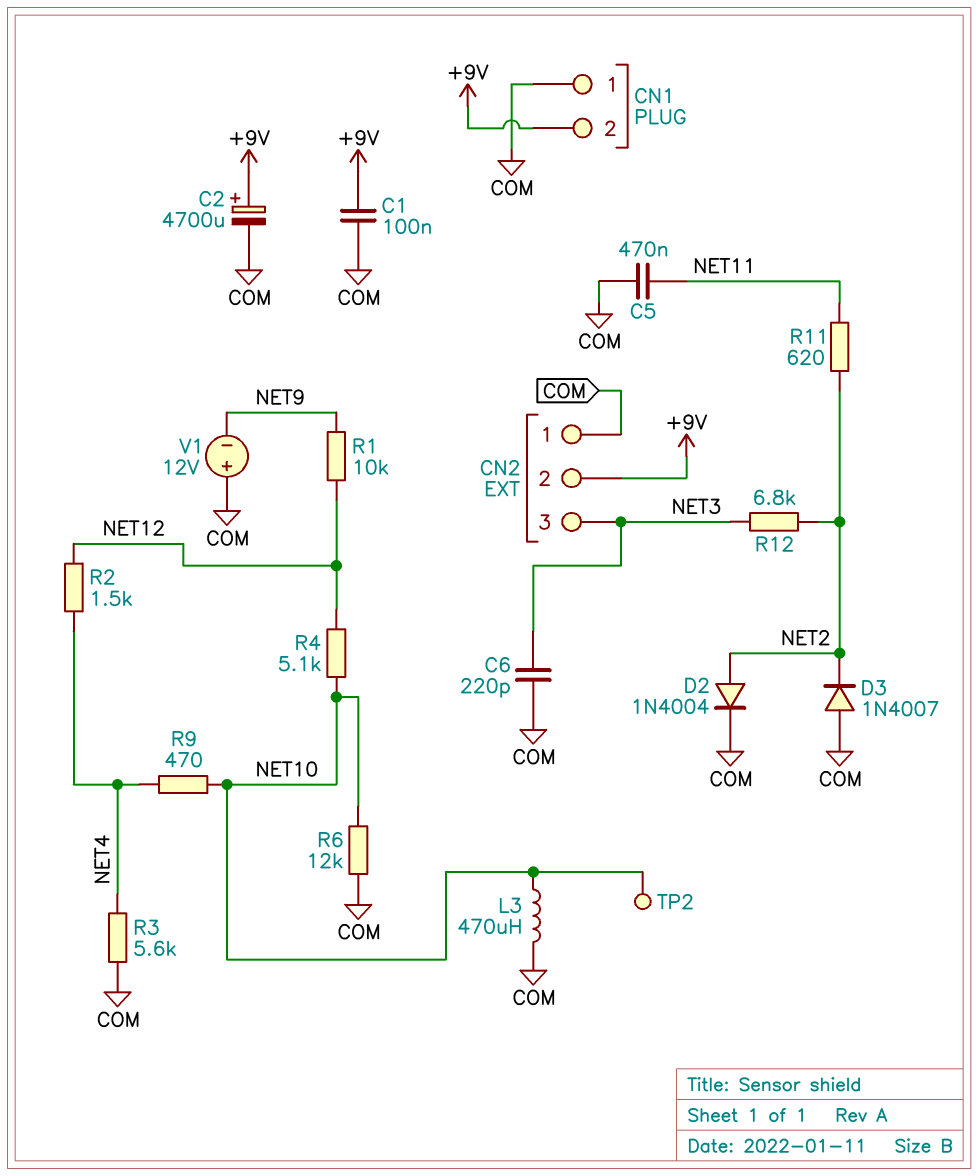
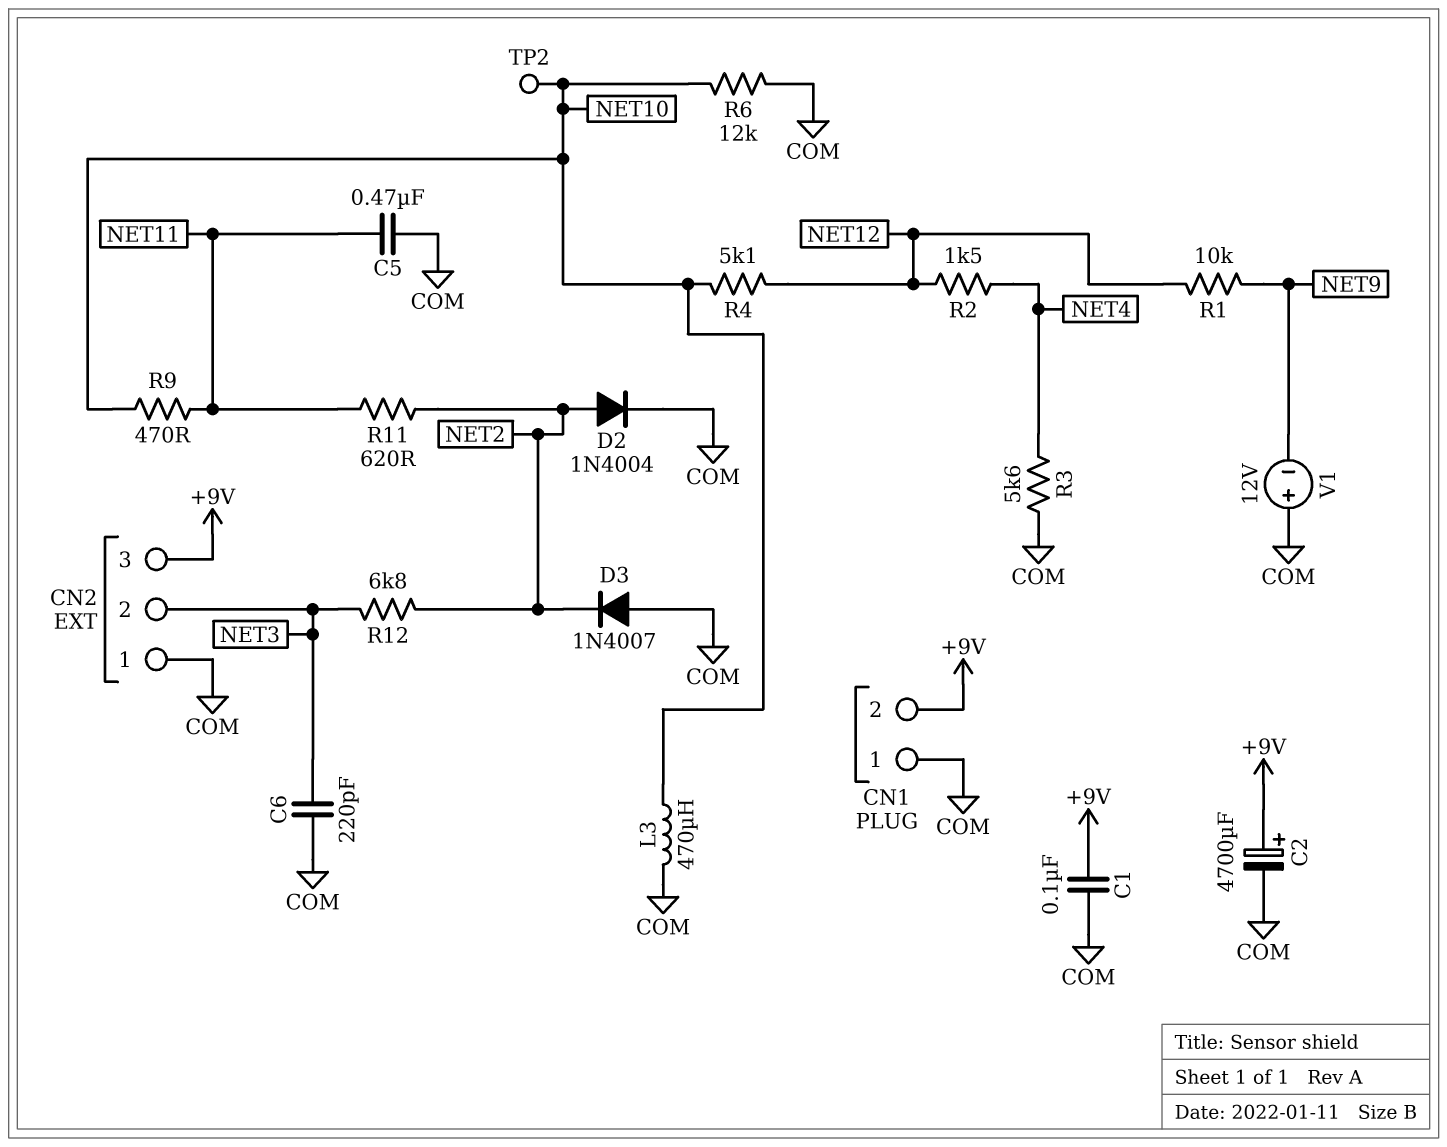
CN2 pin 2: +9V -> NET3
CN2 pin 3: NET3 -> +9V
R9: 470 (NET4, NET10) -> 470 (NET10, NET11)

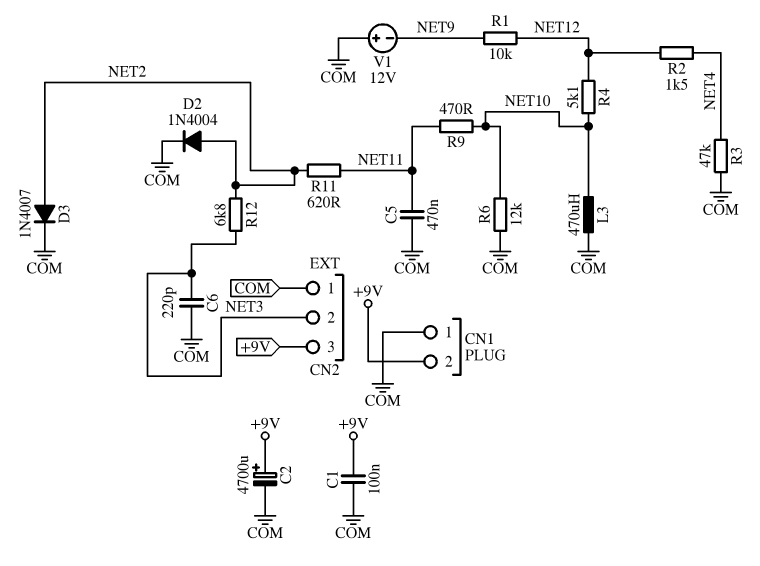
D3: diode 1N4007 (A COM, K NET2) -> diode 1N4007 (A NET2, K COM)
R3: 5.6k (COM, NET4) -> 47k (COM, NET4)
TP2: test point (NET10) -> none

